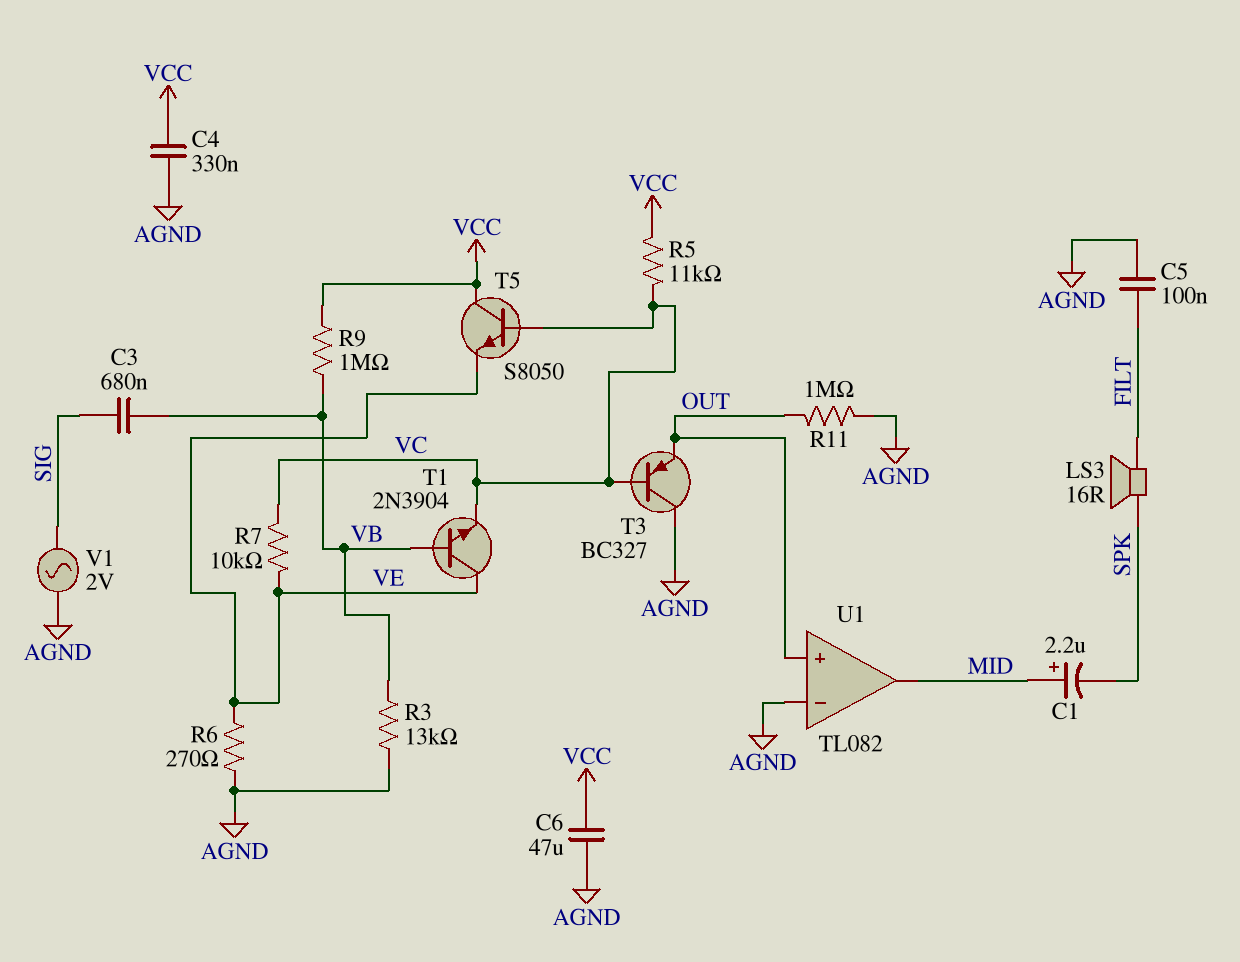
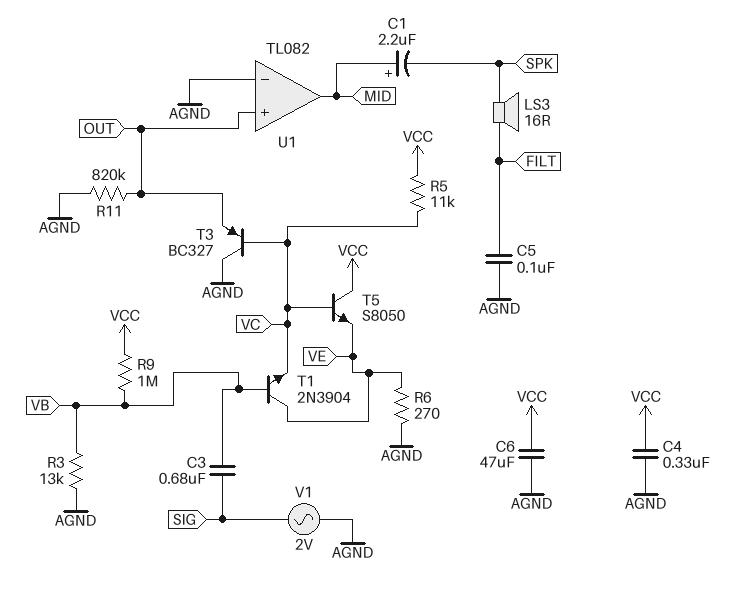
R7: 10k (VC, VE) -> none
R11: 1M (AGND, OUT) -> 820k (AGND, OUT)

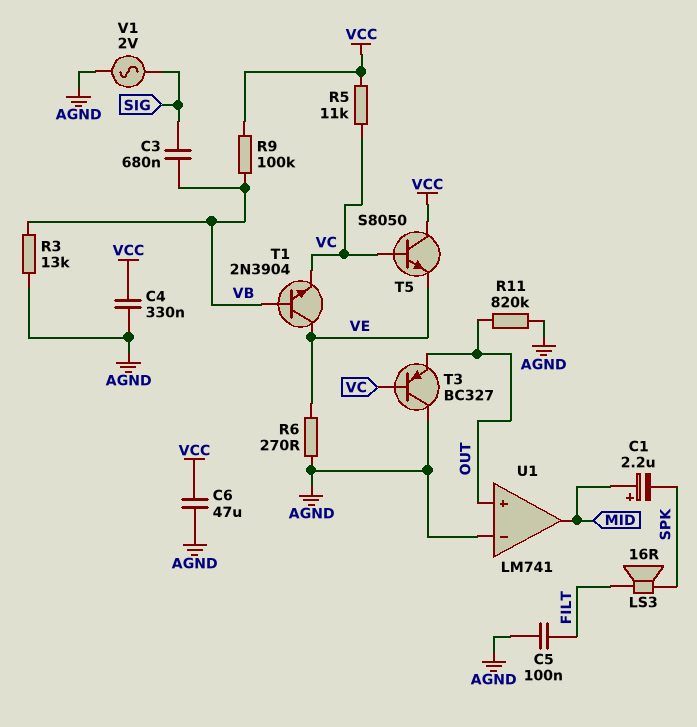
R9: 1M (VB, VCC) -> 100k (VB, VCC)
U1: TL082 -> LM741

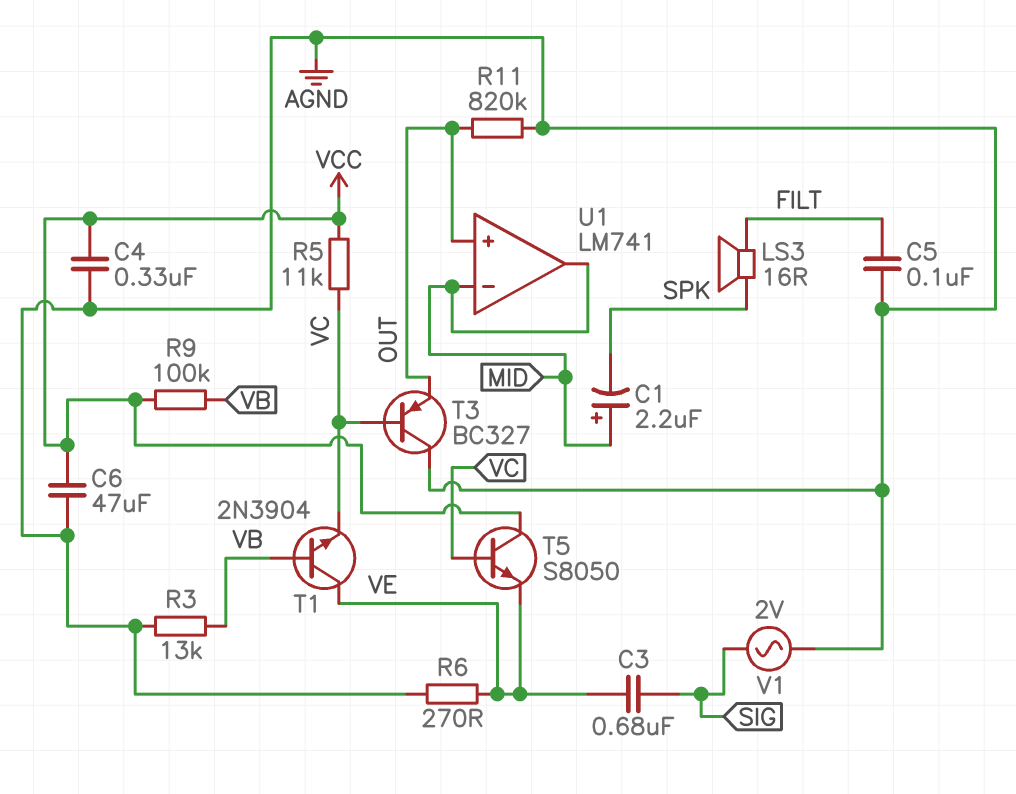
C3: 680nF (SIG, VB) -> 680nF (SIG, VE)
U1 pin in-: AGND -> MID

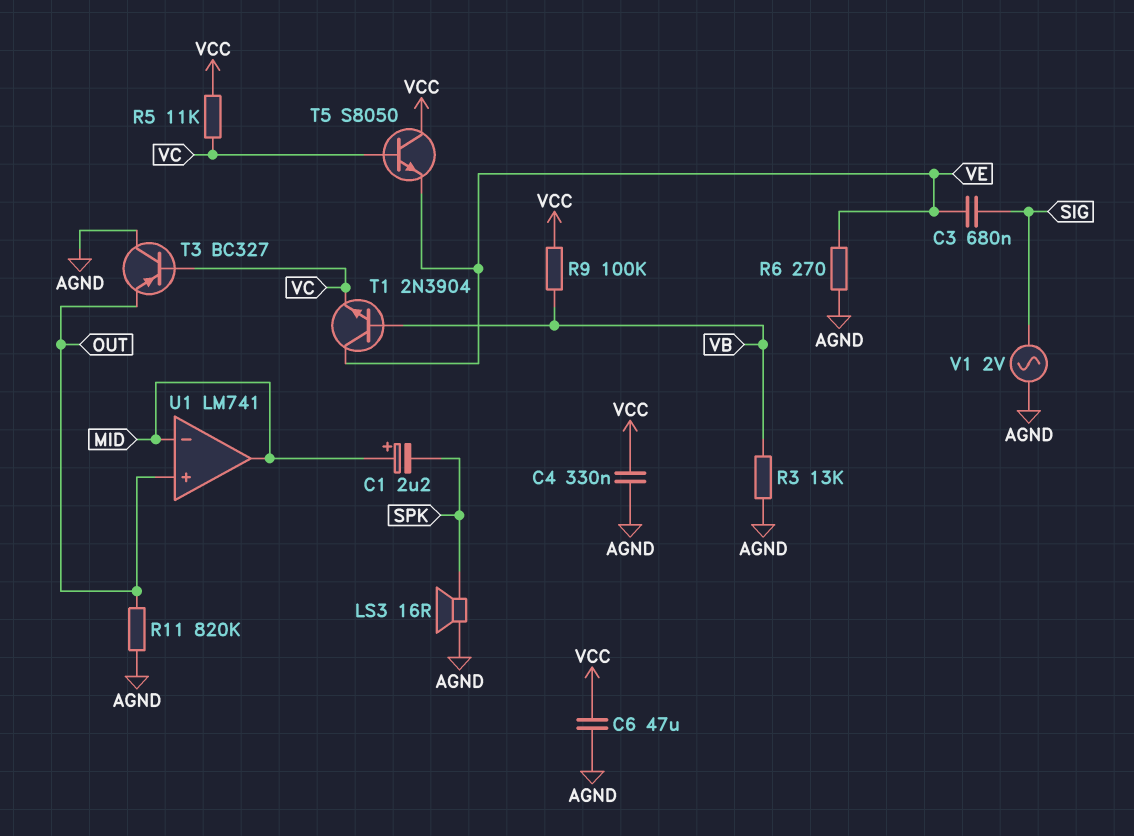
C5: 100nF (AGND, FILT) -> none
LS3: speaker 16R (FILT, SPK) -> speaker 16R (AGND, SPK)

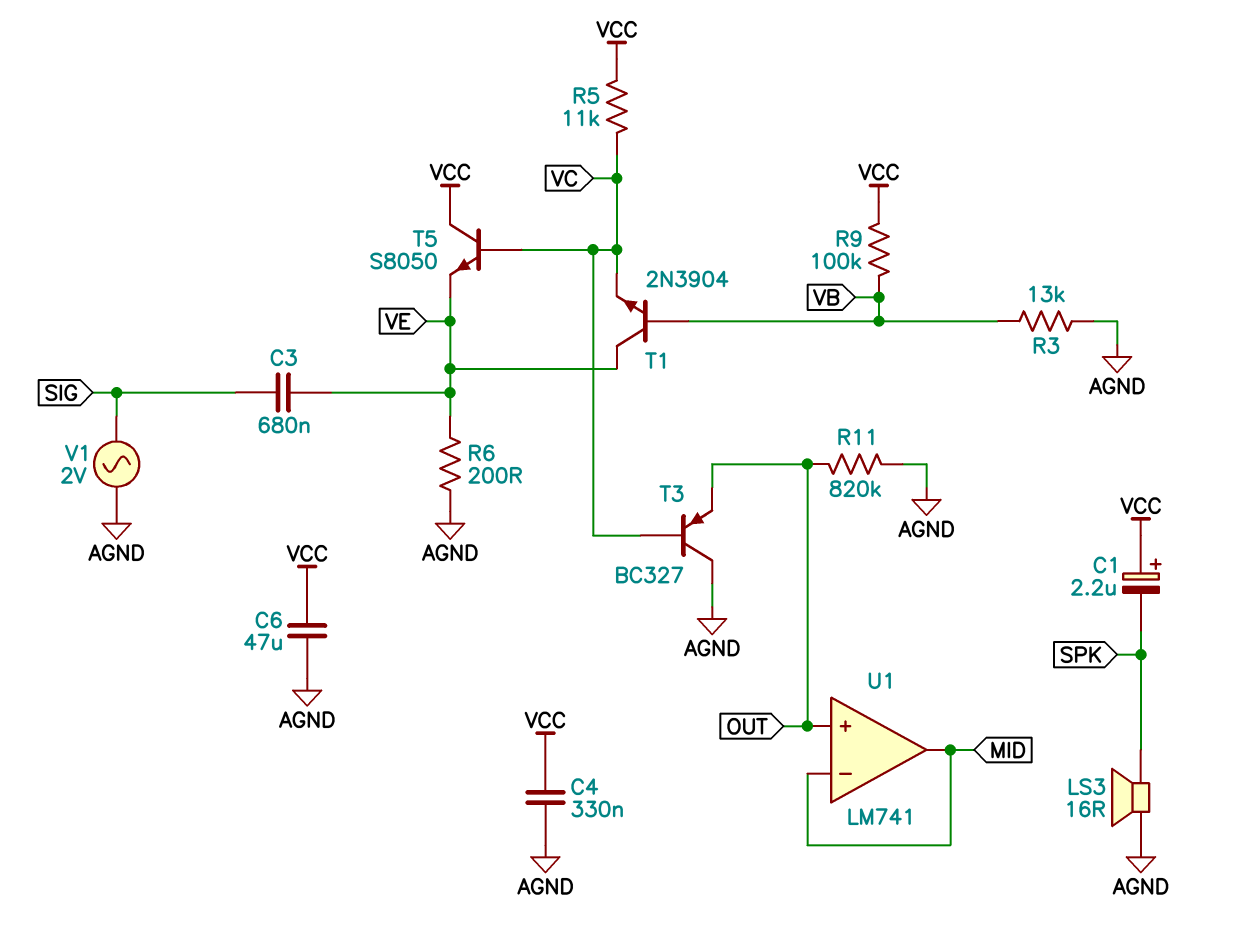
C1: 2.2uF (plus MID, minus SPK) -> 2.2uF (plus VCC, minus SPK)
R6: 270 (AGND, VE) -> 200 (AGND, VE)

